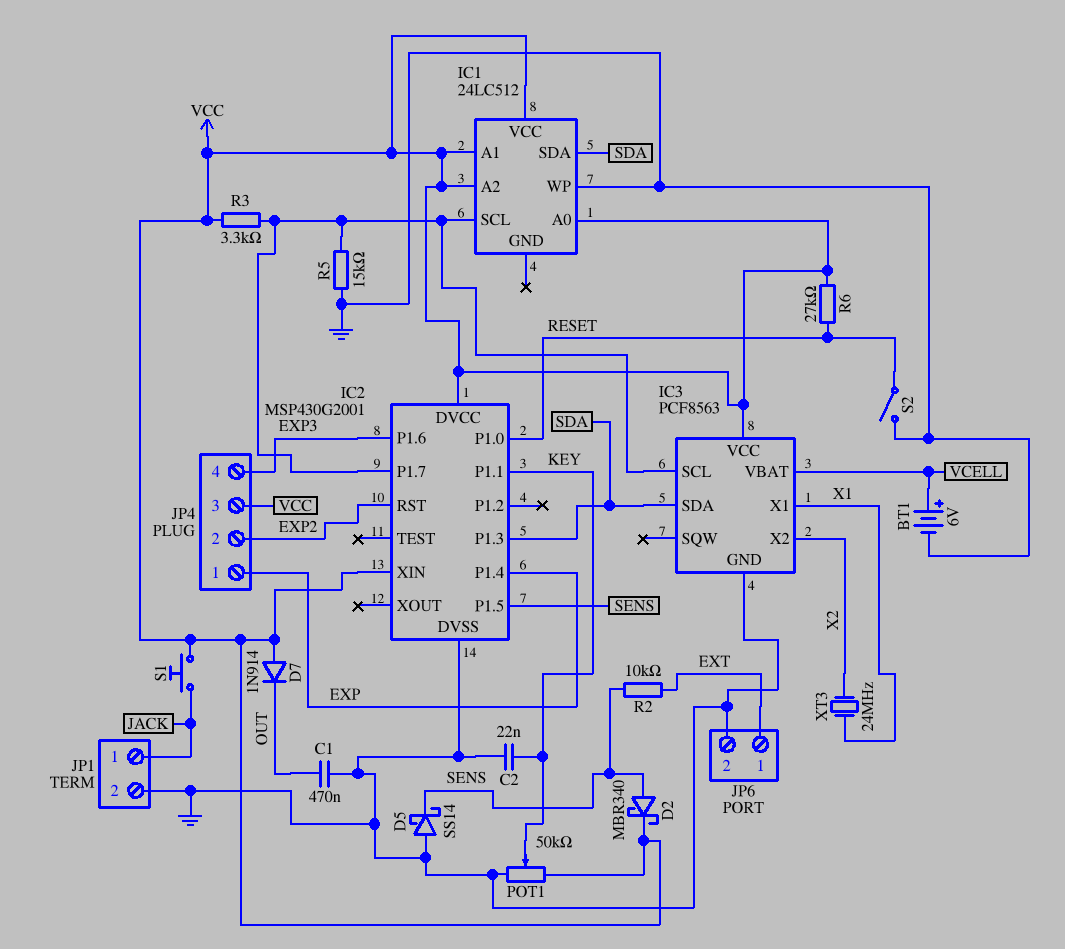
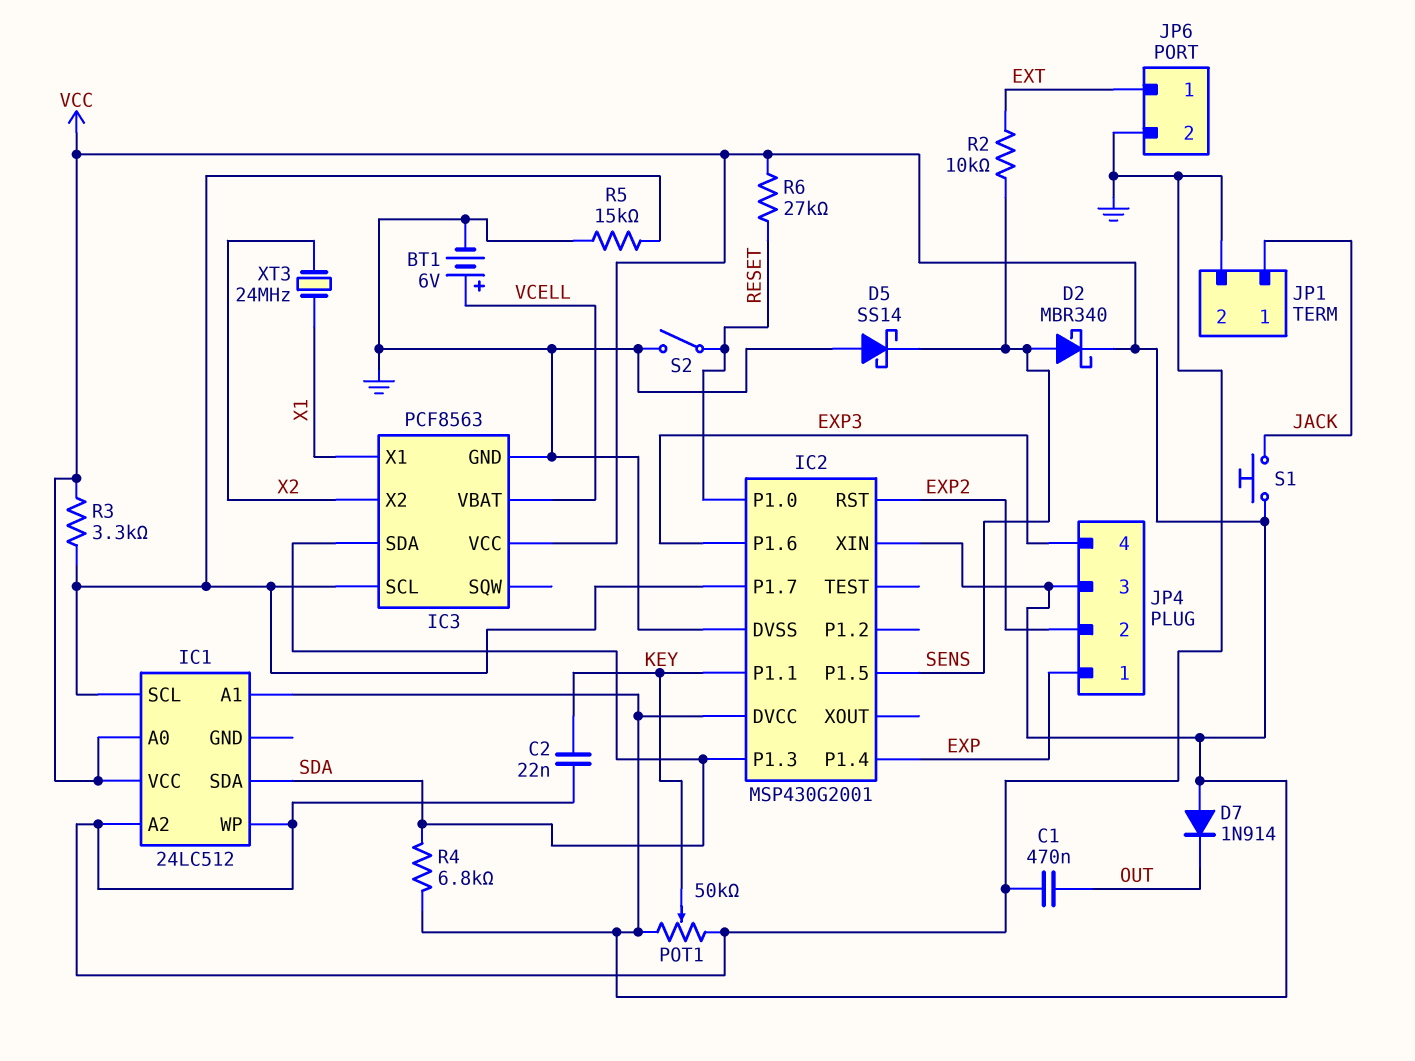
IC1 pin A2: VCC -> GND
R4: none -> 6.8k (SDA, VCC)

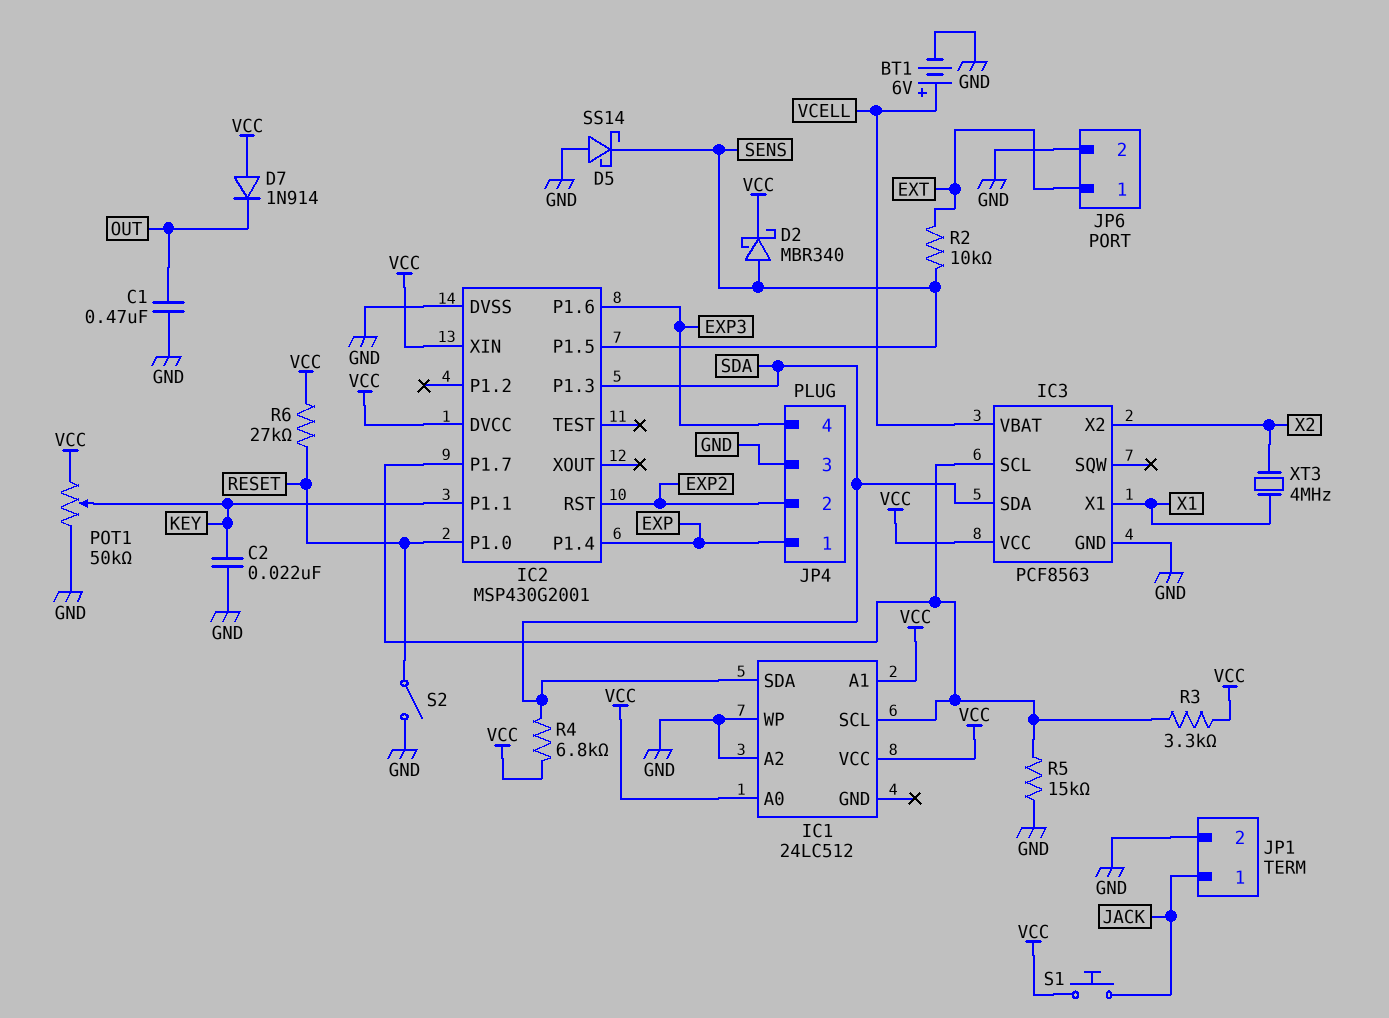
JP4 pin 3: VCC -> GND
XT3: 24MHz (X1, X2) -> 4MHz (X1, X2)

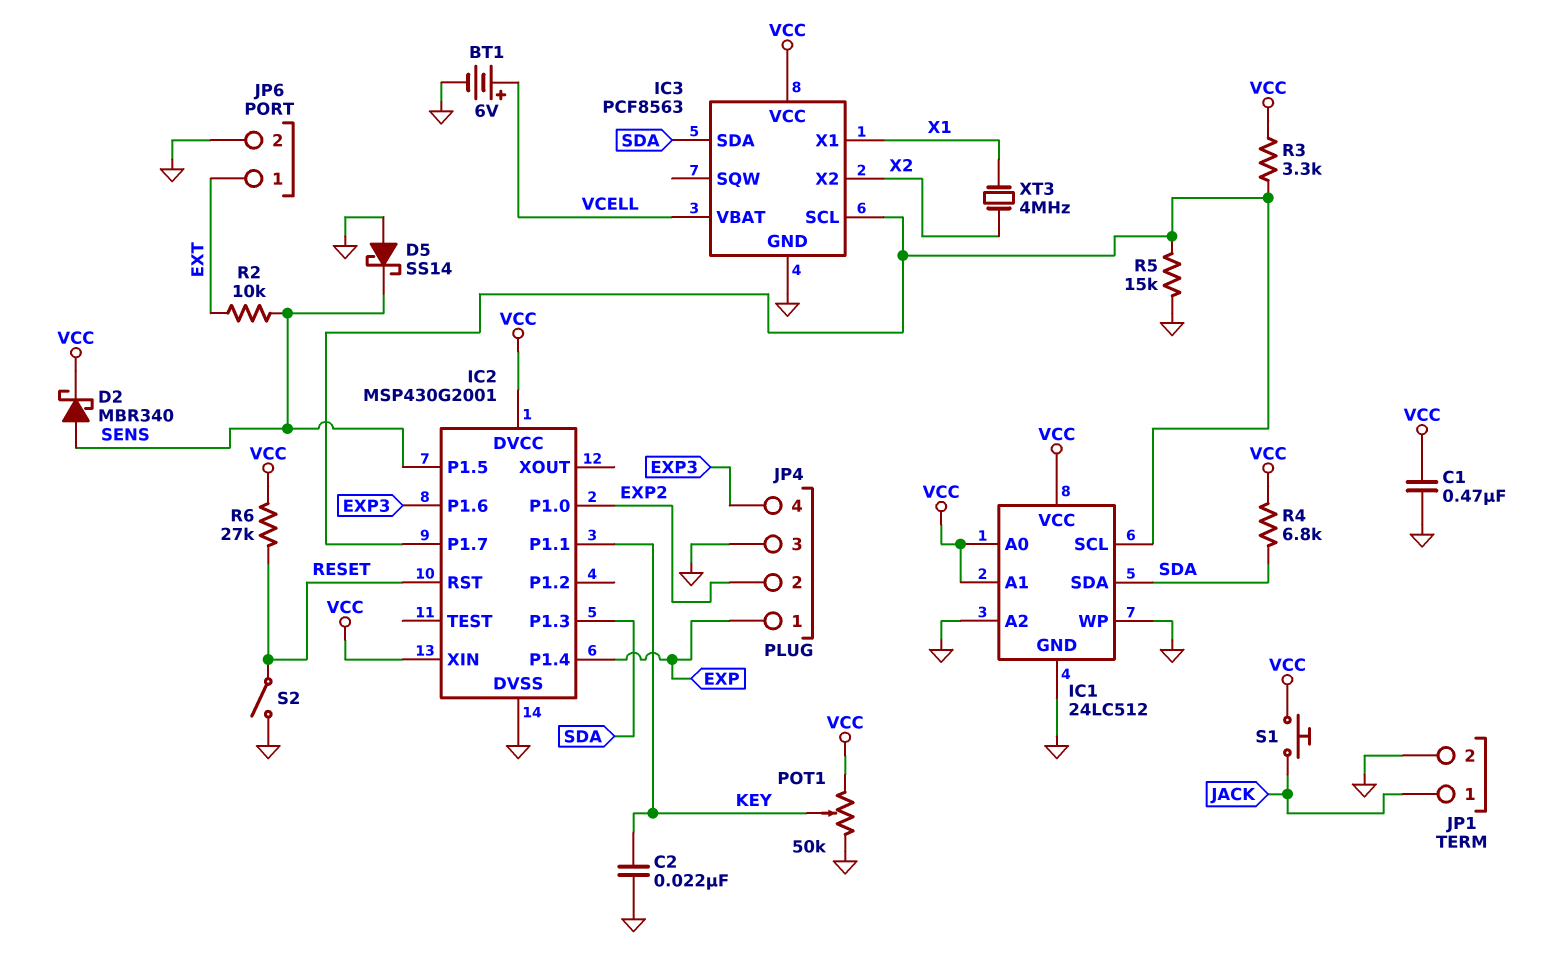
C1: 470nF (GND, OUT) -> 470nF (GND, VCC)
D7: diode 1N914 (A VCC, K OUT) -> none
IC1 pin GND: none -> GND
IC2 pin P1.0: RESET -> EXP2
IC2 pin RST: EXP2 -> RESET

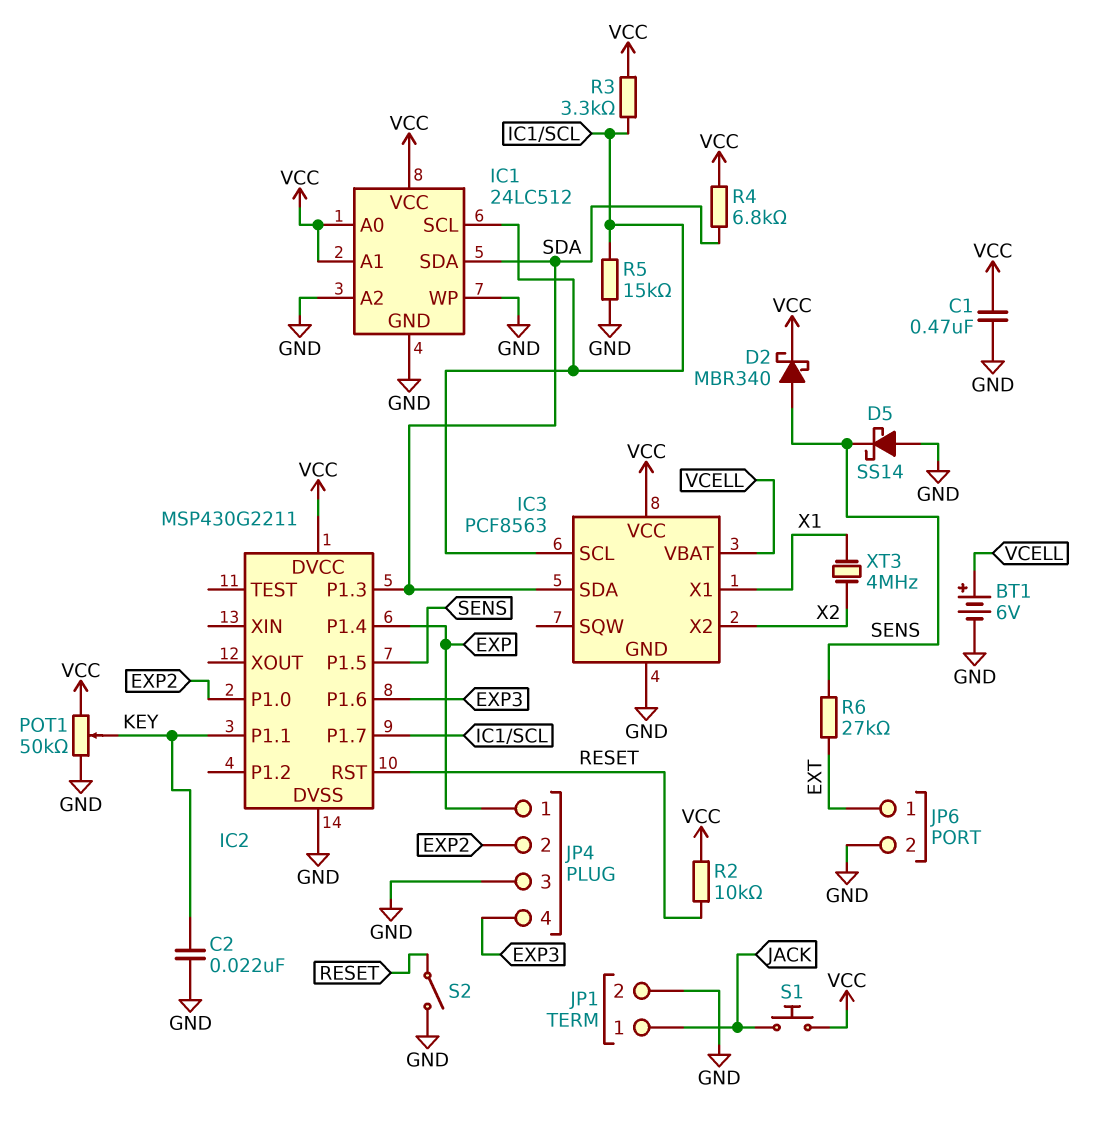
IC2: MSP430G2001 -> MSP430G2211
IC2 pin XIN: VCC -> none
R2: 10k (EXT, SENS) -> 10k (RESET, VCC)
R6: 27k (RESET, VCC) -> 27k (EXT, SENS)

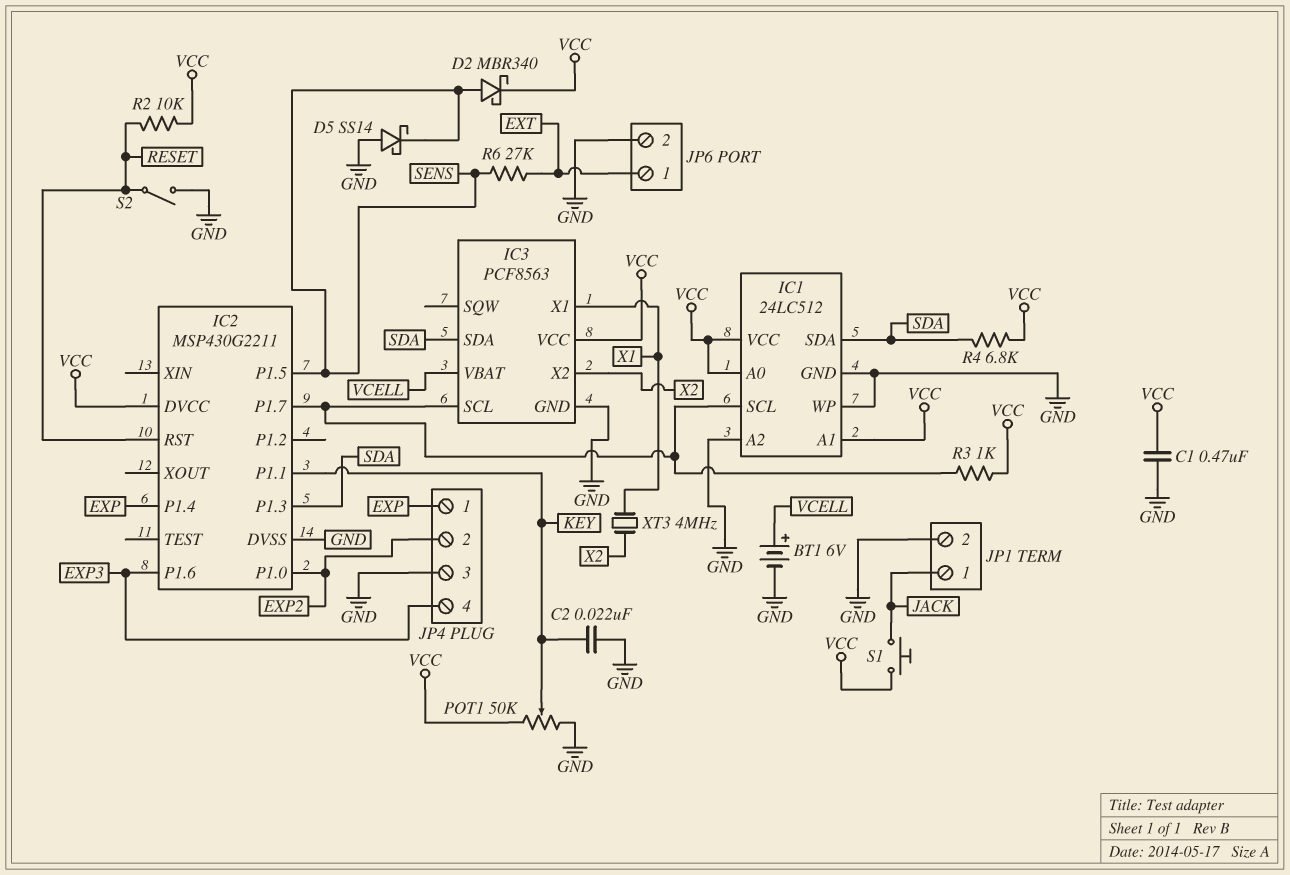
R3: 3.3k (IC1/SCL, VCC) -> 1k (IC1/SCL, VCC)
R5: 15k (GND, IC1/SCL) -> none

